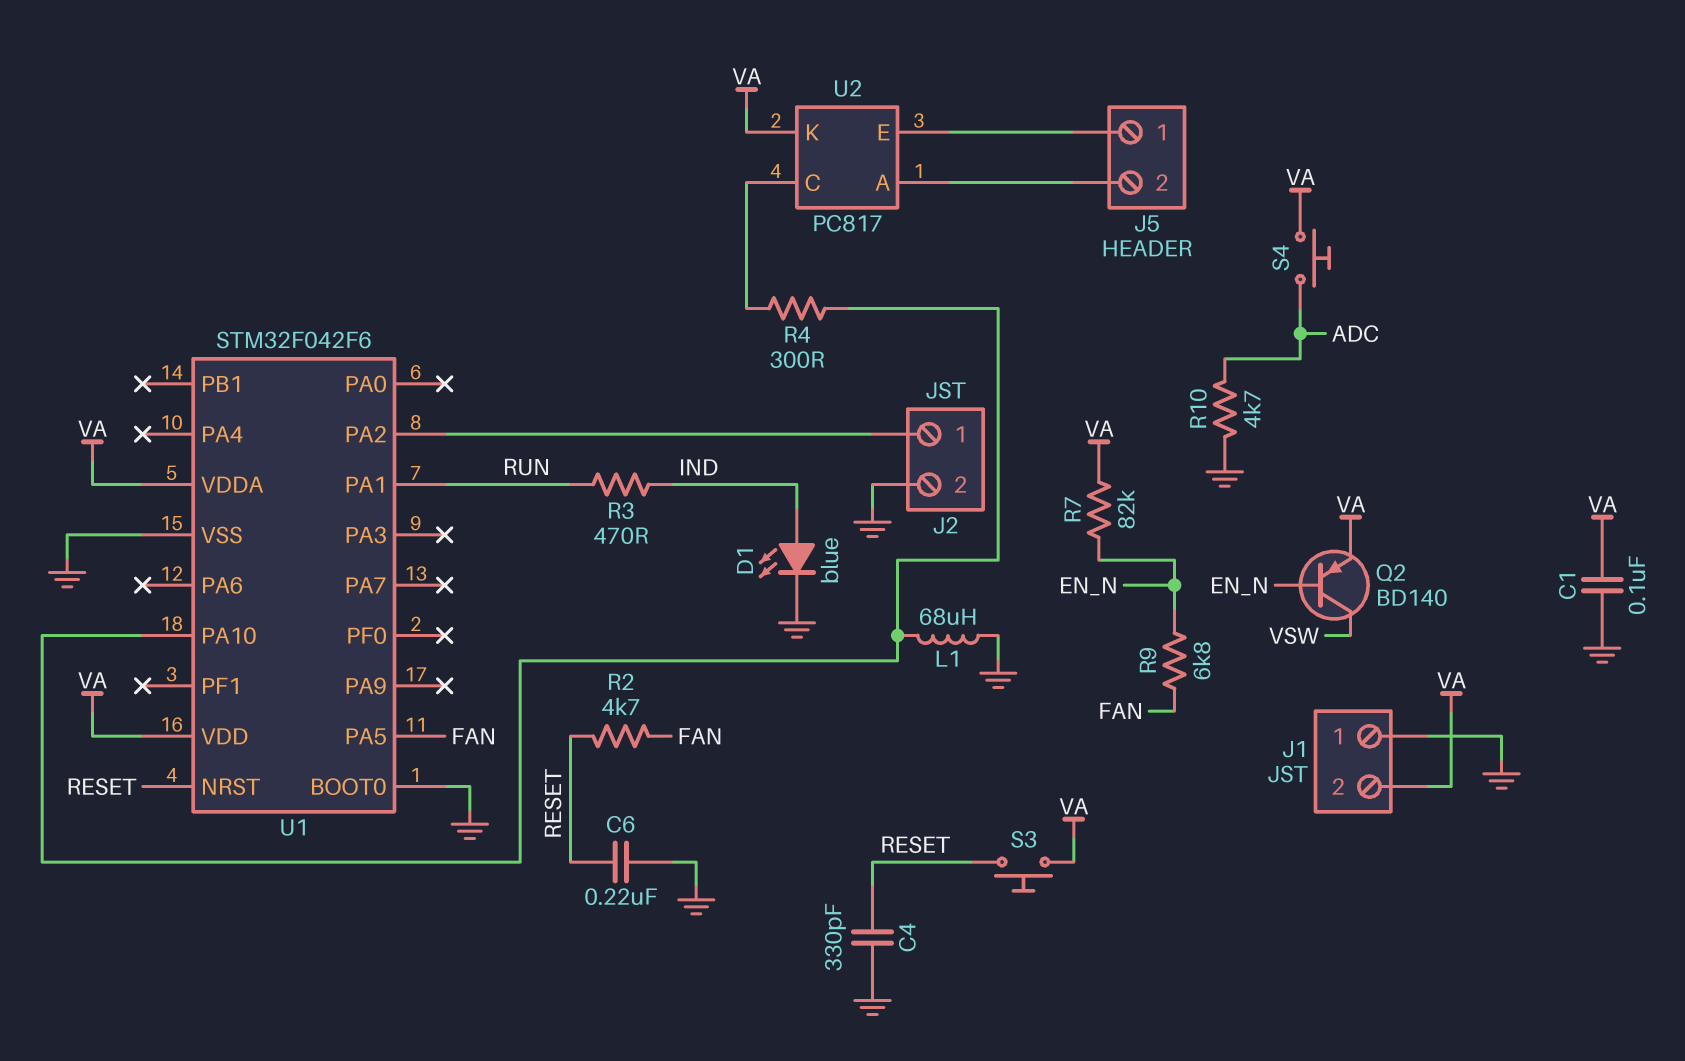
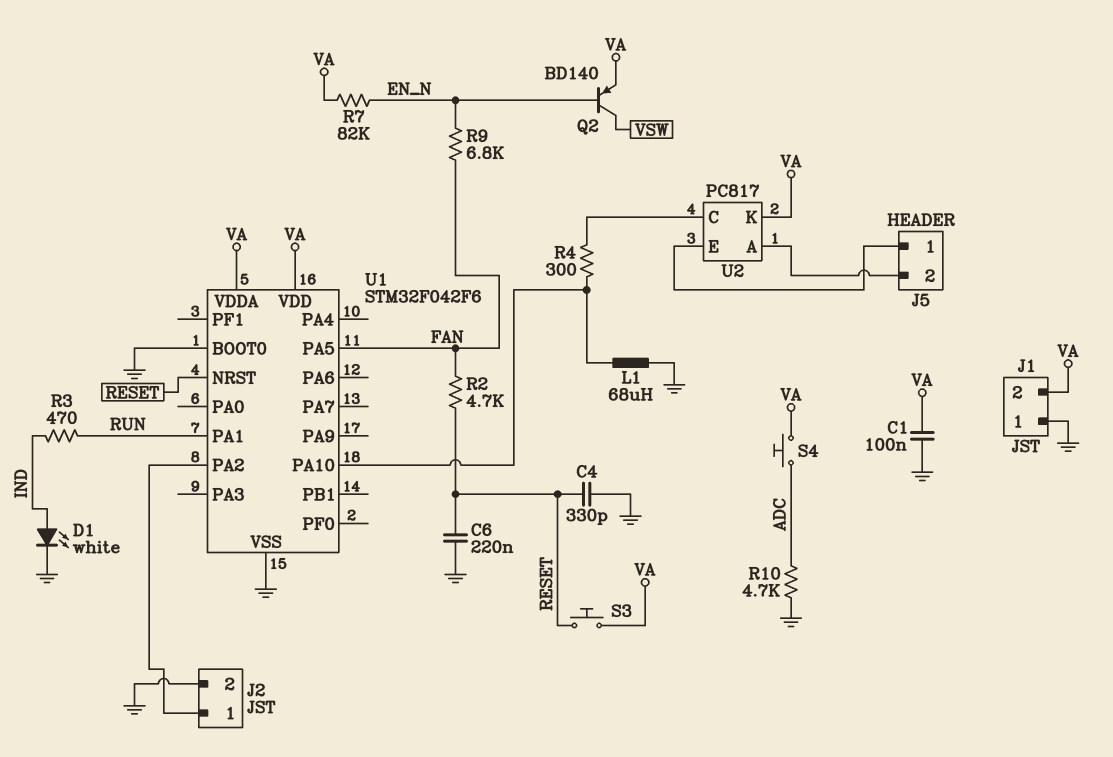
D1: LED blue (A IND, K GND) -> LED white (A IND, K GND)

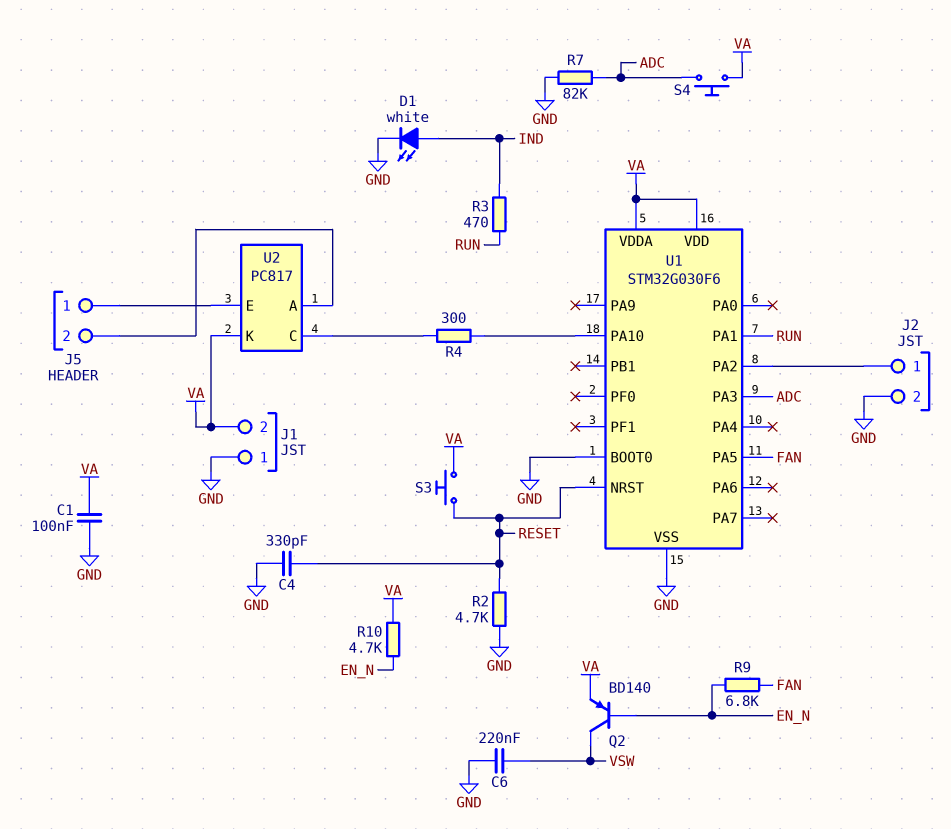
C6: 220nF (GND, RESET) -> 220nF (GND, VSW)
L1: 68uH (GND, U1/PA10) -> none
R2: 4.7k (FAN, RESET) -> 4.7k (GND, RESET)
R7: 82k (EN_N, VA) -> 82k (ADC, GND)
R10: 4.7k (ADC, GND) -> 4.7k (EN_N, VA)
U1: STM32F042F6 -> STM32G030F6
U1 pin PA3: none -> ADC

